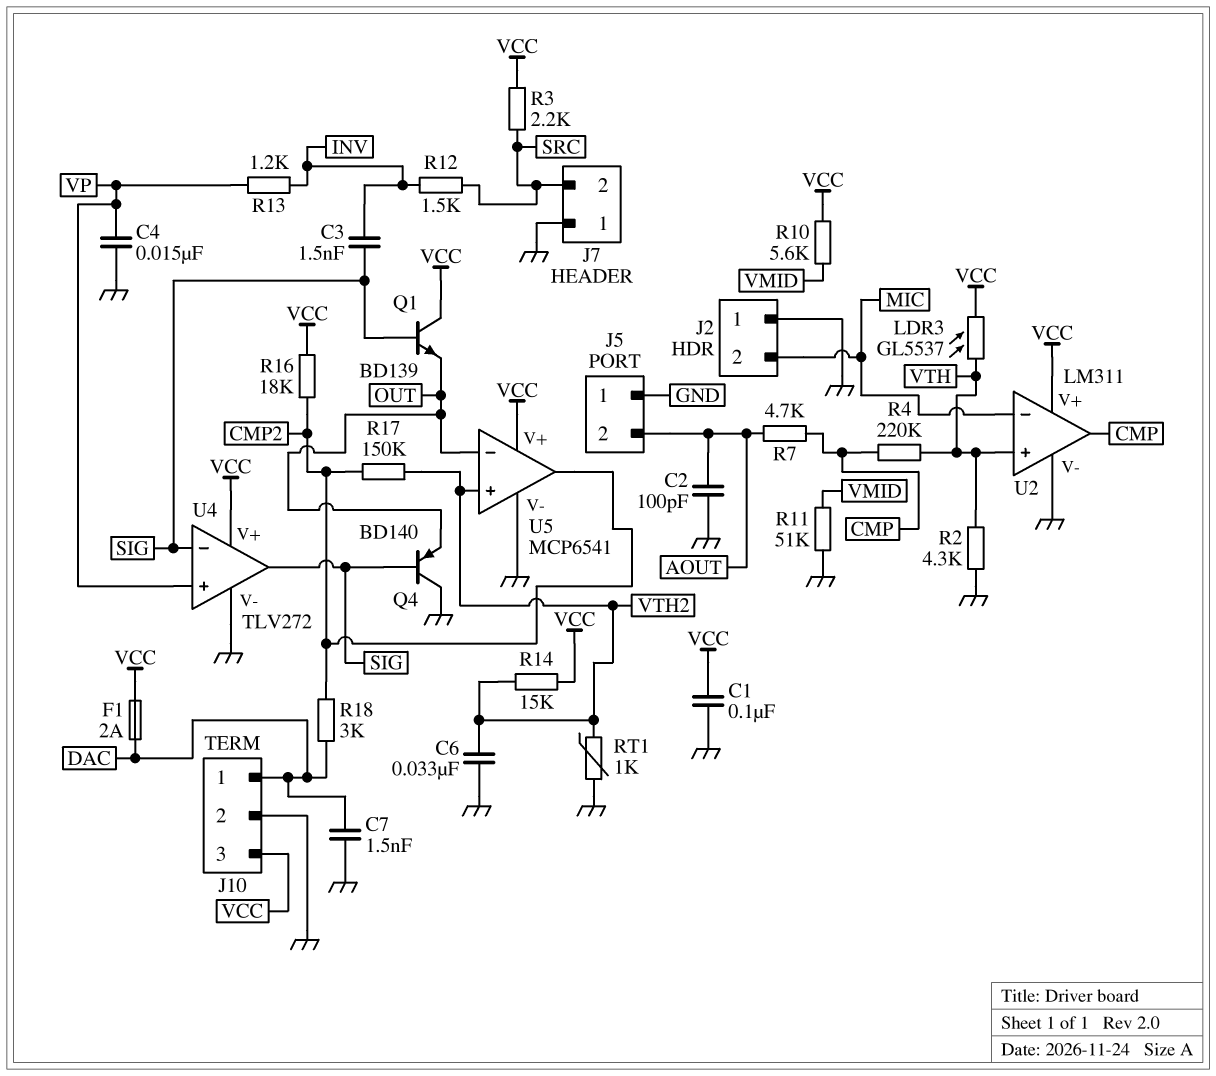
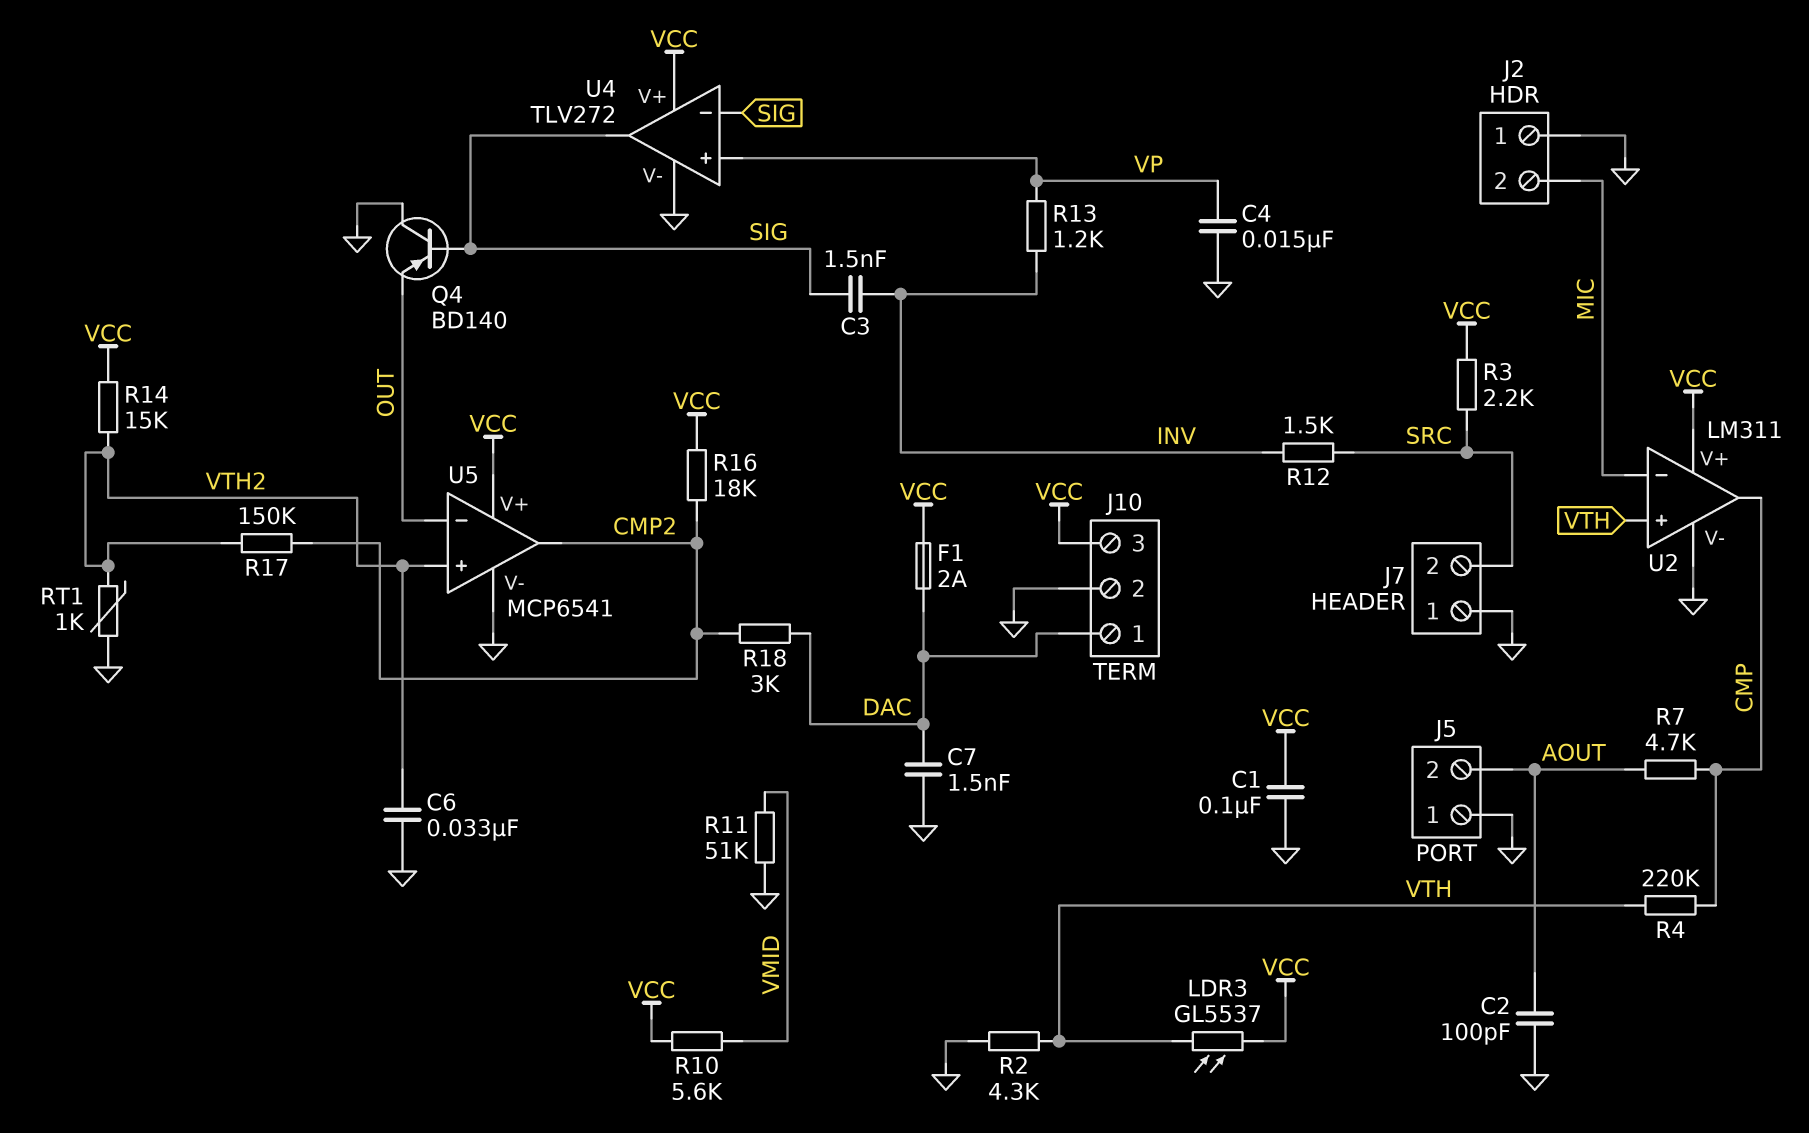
Q1: NPN BD139 (B SIG, C VCC, E OUT) -> none

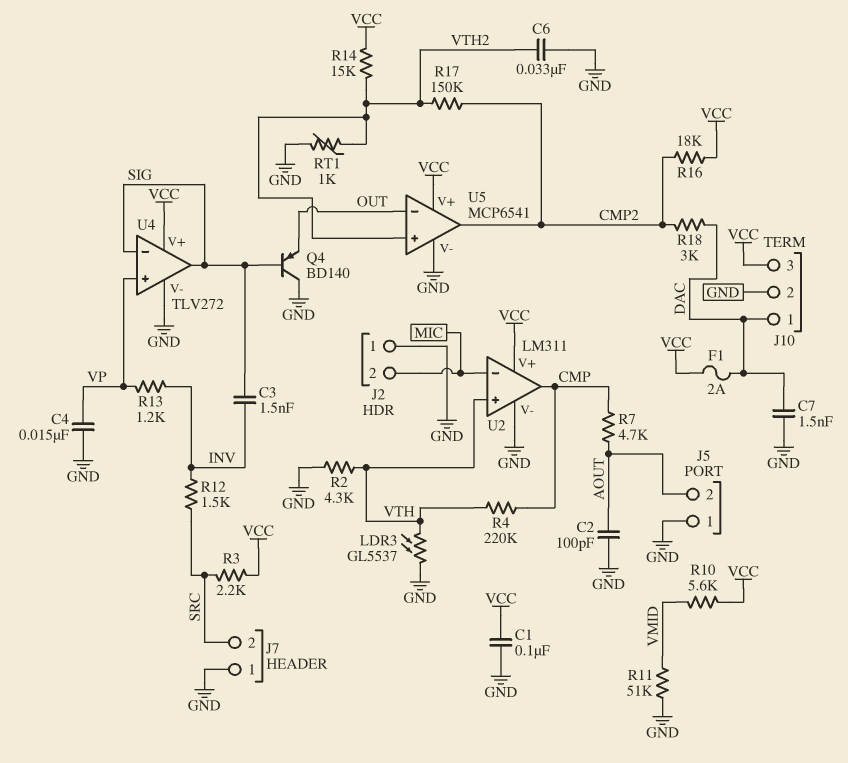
LDR3: GL5537 (VCC, VTH) -> GL5537 (GND, VTH)

